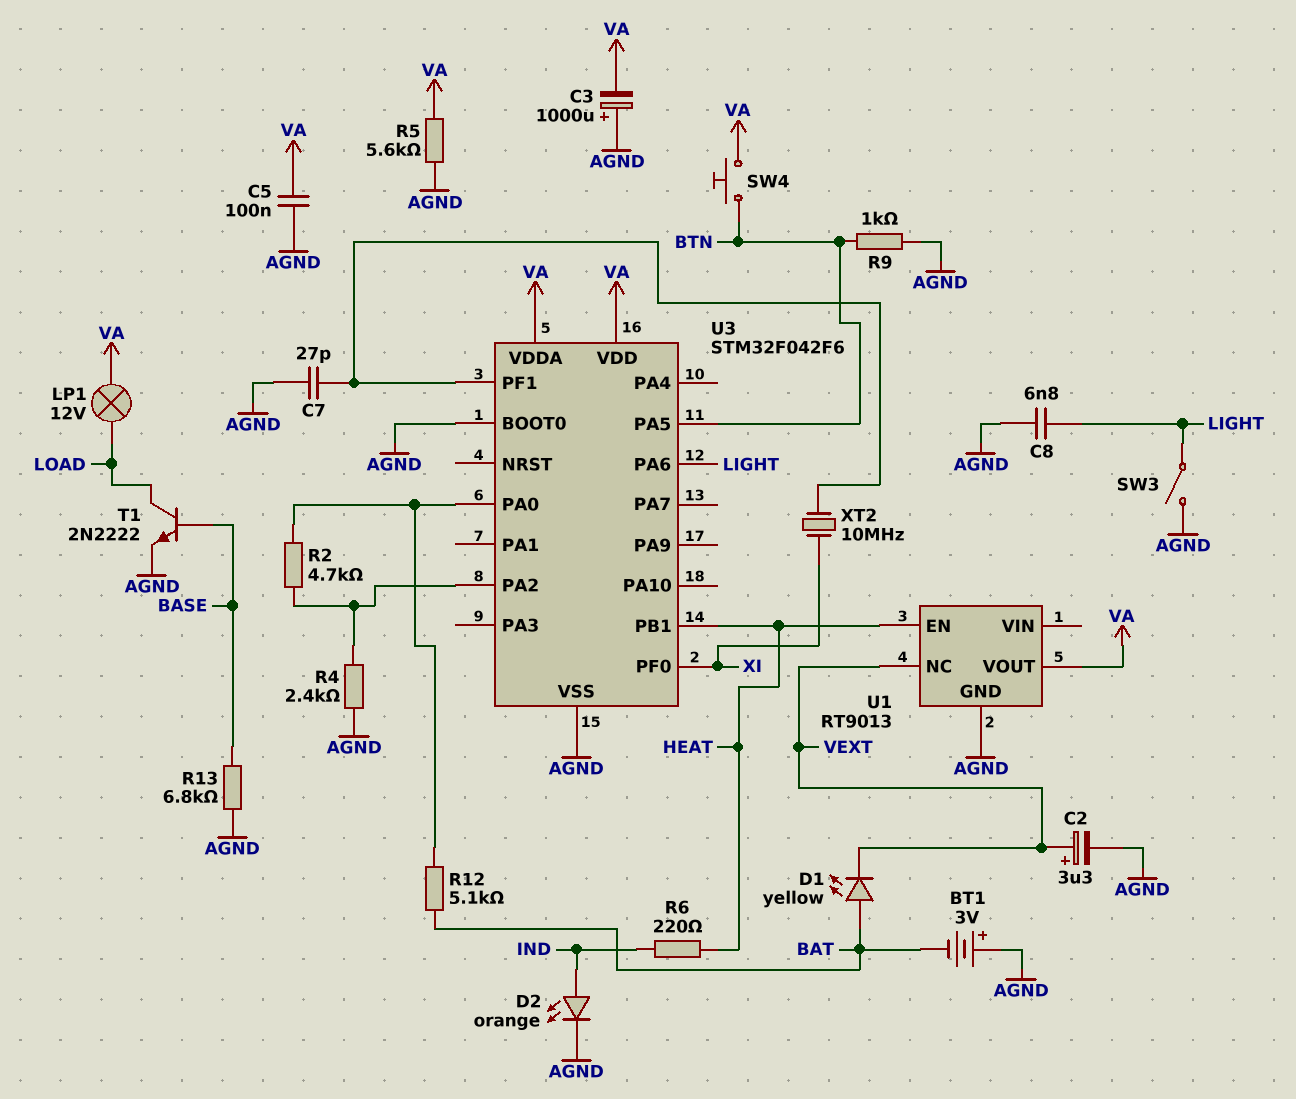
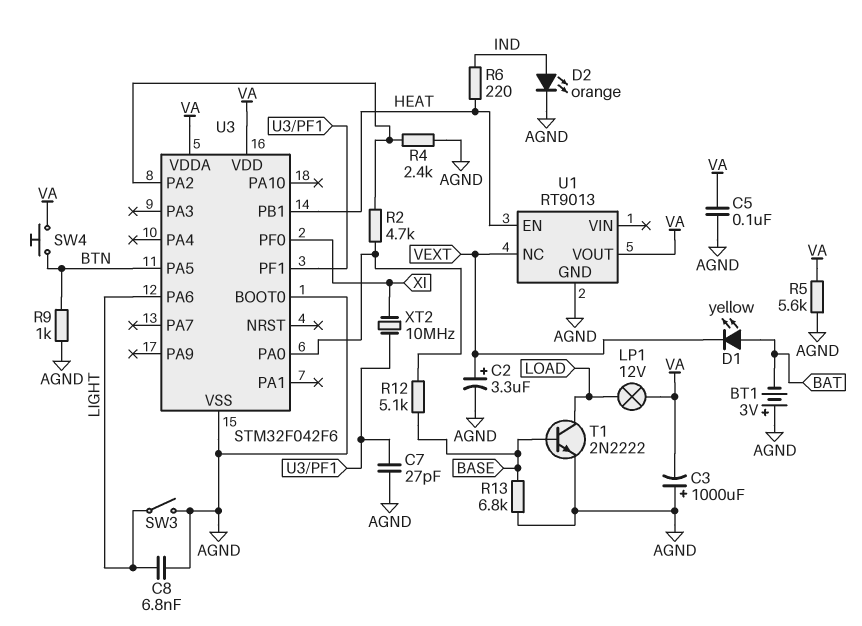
R12: 5.1k (BAT, U3/PA0) -> 5.1k (BASE, U3/PA0)

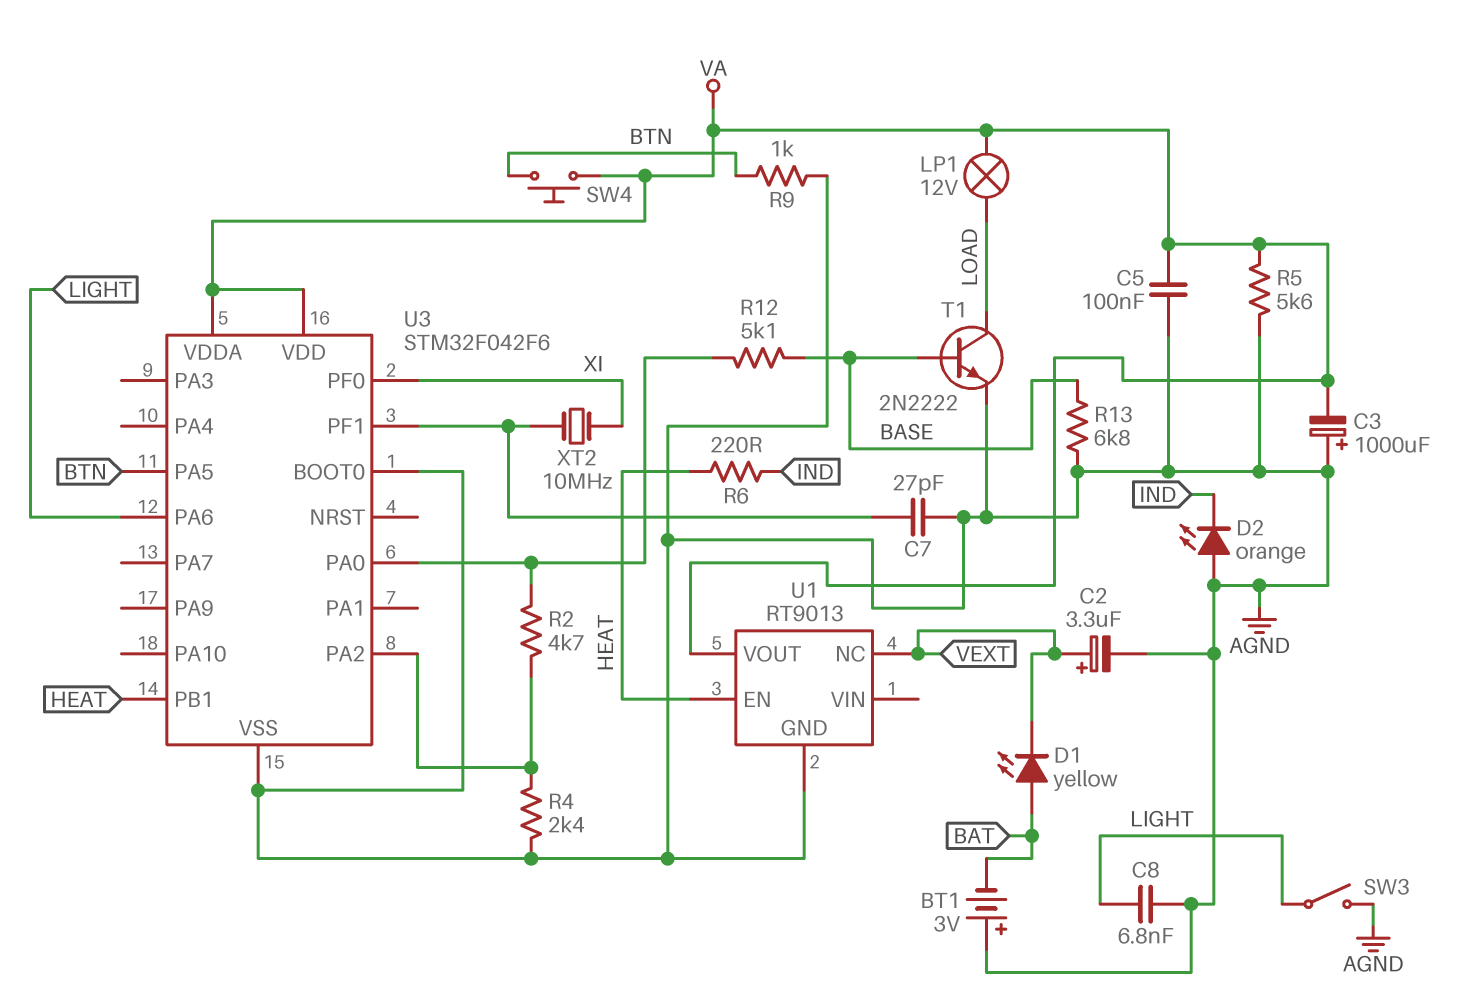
D2: LED orange (A IND, K AGND) -> LED orange (A AGND, K IND)

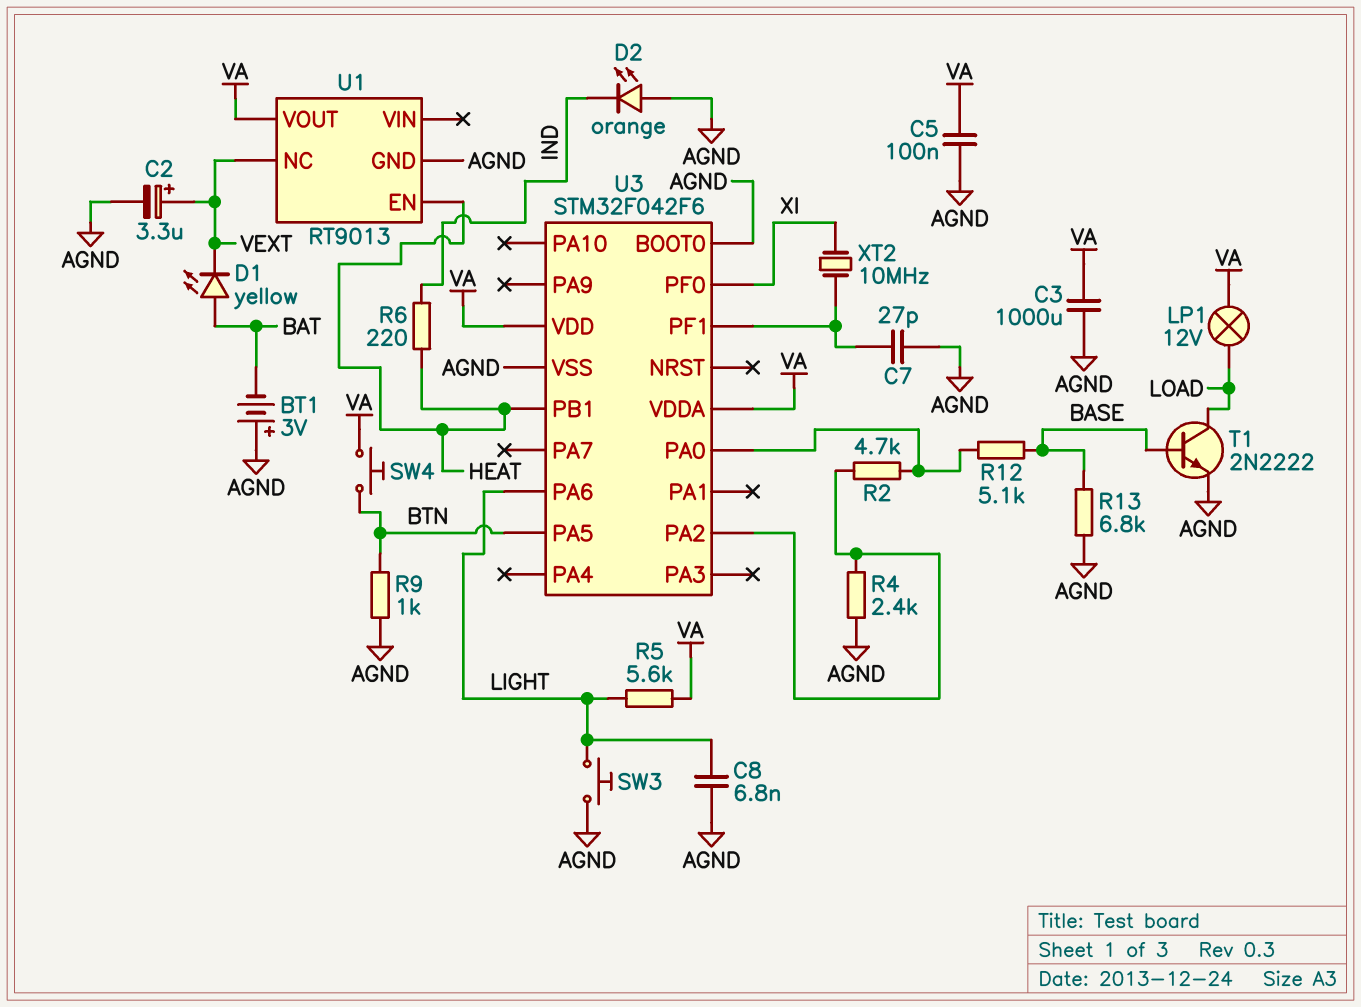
C3: 1000uF (plus AGND, minus VA) -> 1000uF (AGND, VA)
R5: 5.6k (AGND, VA) -> 5.6k (LIGHT, VA)
SW3: switch (AGND, LIGHT) -> button (AGND, LIGHT)

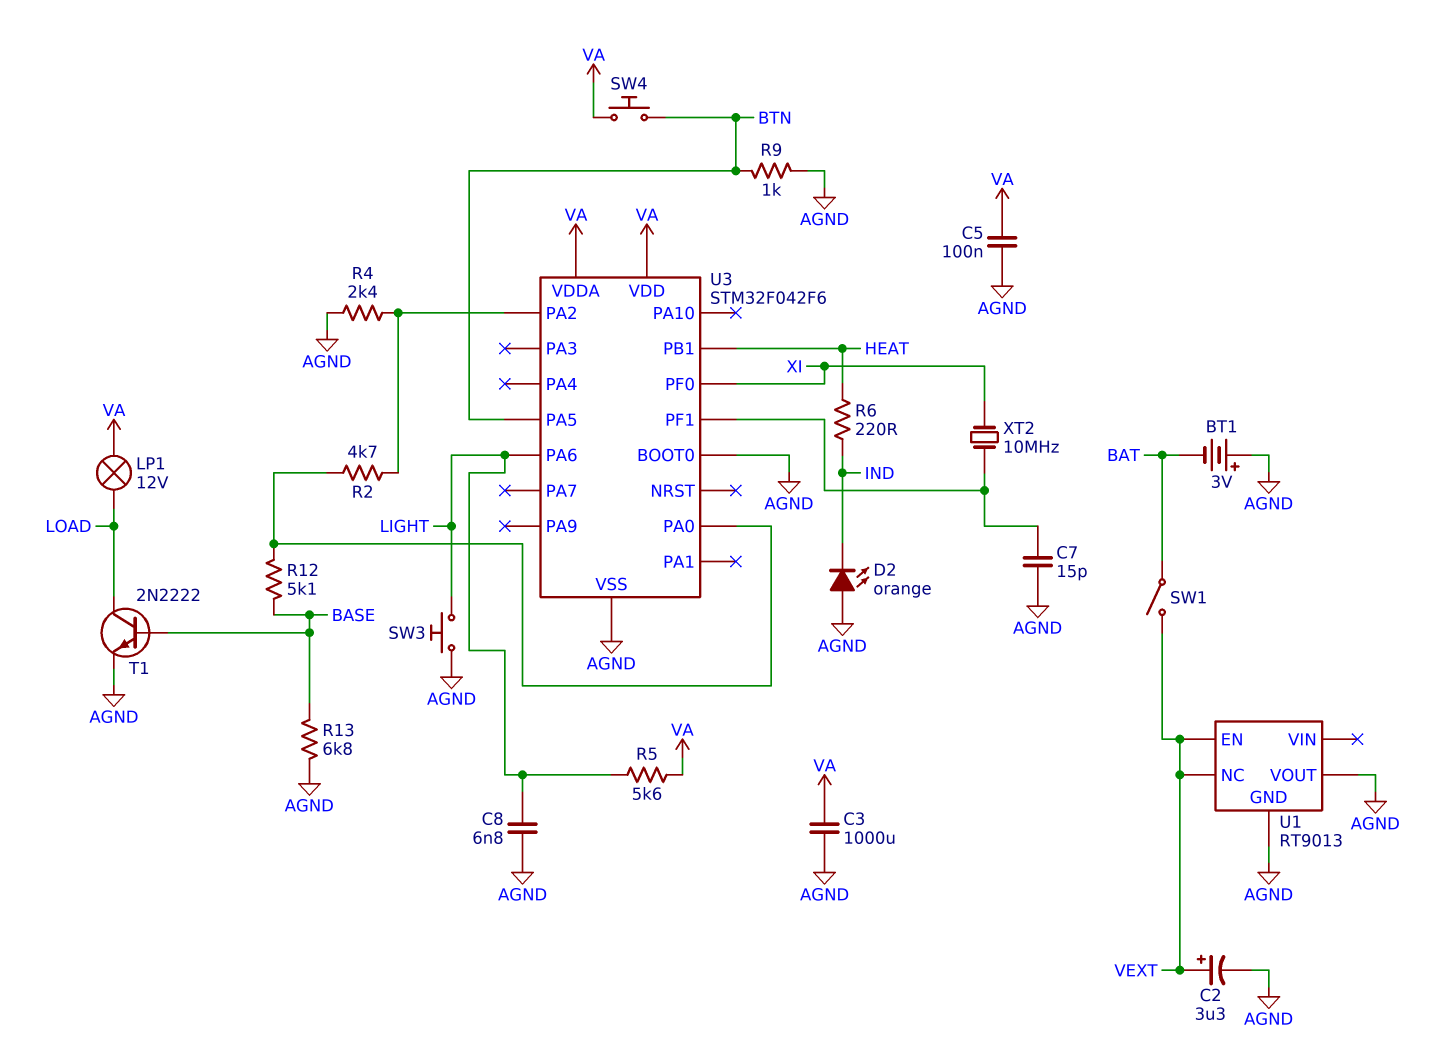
C7: 27pF (AGND, U3/PF1) -> 15pF (AGND, U3/PF1)
D1: LED yellow (A BAT, K VEXT) -> none
SW1: none -> switch (BAT, VEXT)
U1 pin EN: HEAT -> VEXT
U1 pin VOUT: VA -> AGND

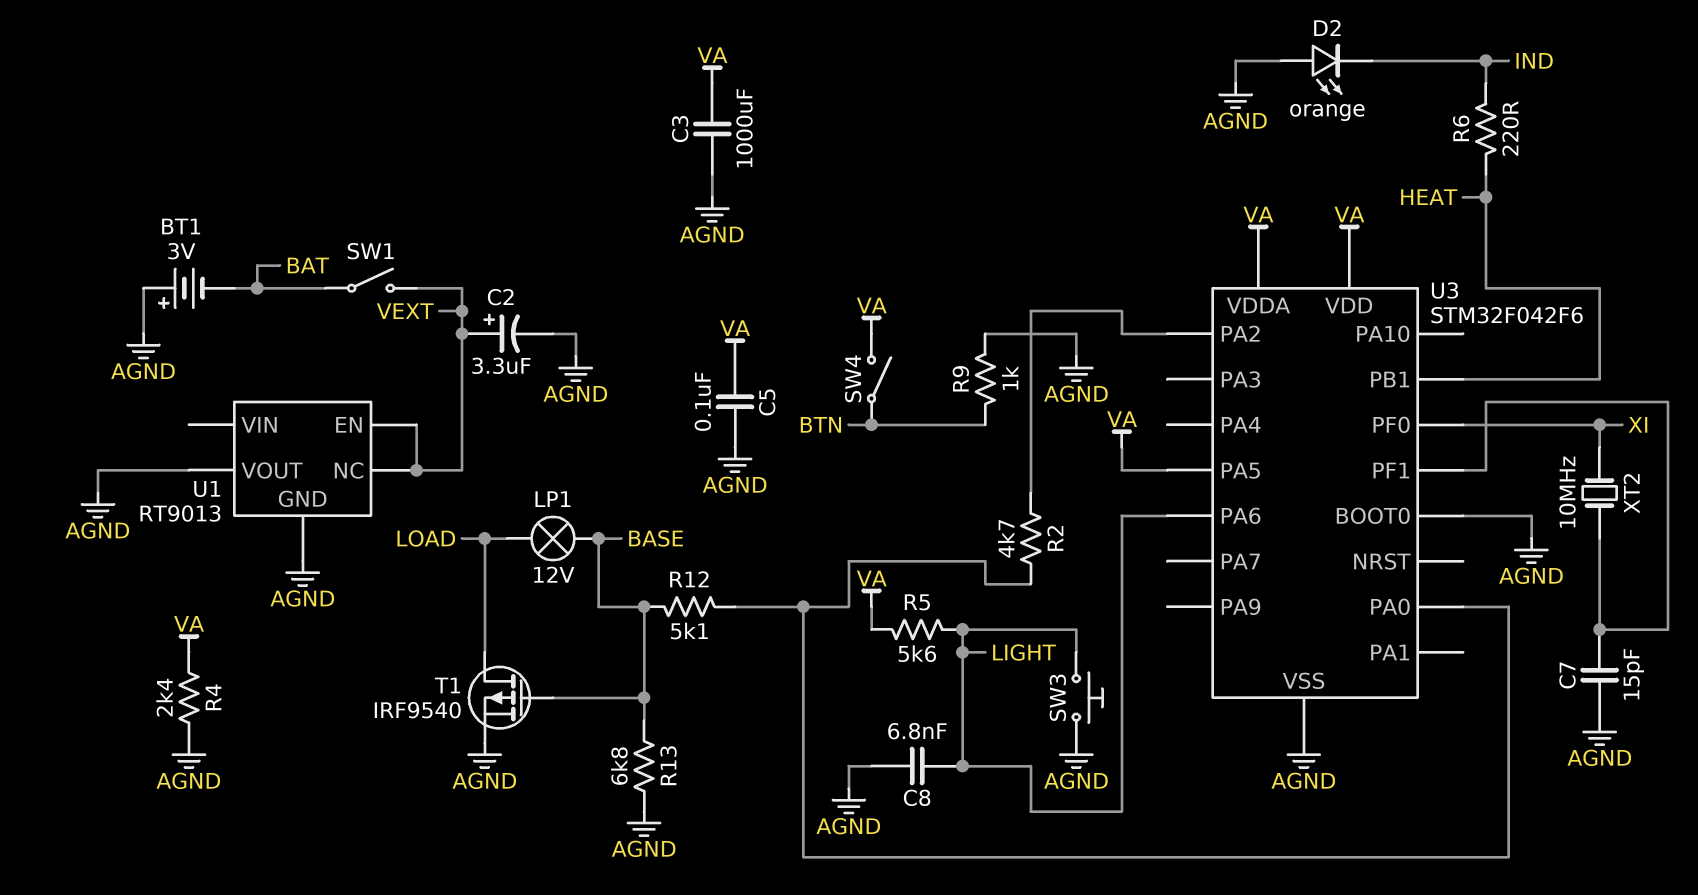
LP1: lamp 12V (LOAD, VA) -> lamp 12V (BASE, LOAD)
R4: 2.4k (AGND, U3/PA2) -> 2.4k (AGND, VA)
SW4: button (BTN, VA) -> switch (BTN, VA)
T1: NPN 2N2222 (B BASE, C LOAD, E AGND) -> PMOS IRF9540 (G BASE, D LOAD, S AGND)
U3 pin PA5: BTN -> VA

